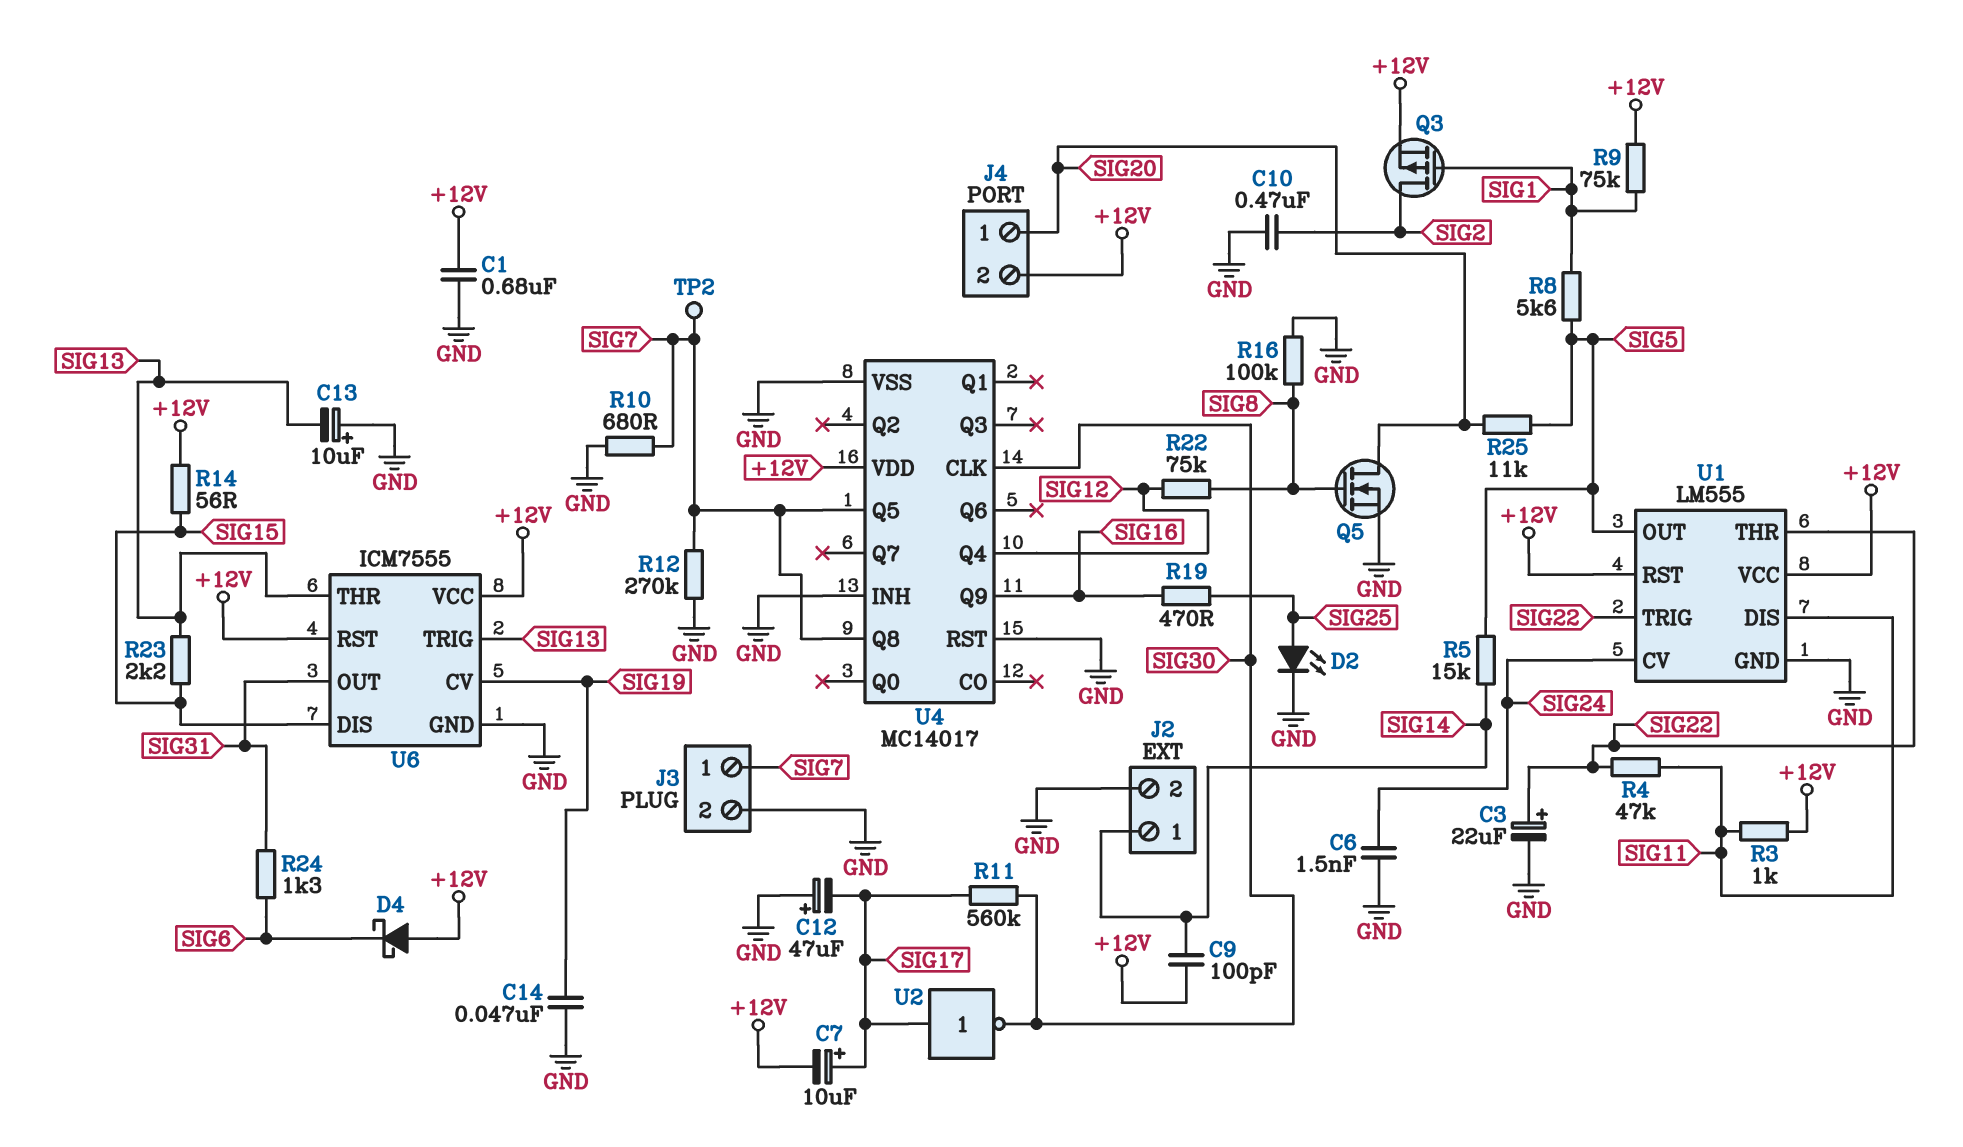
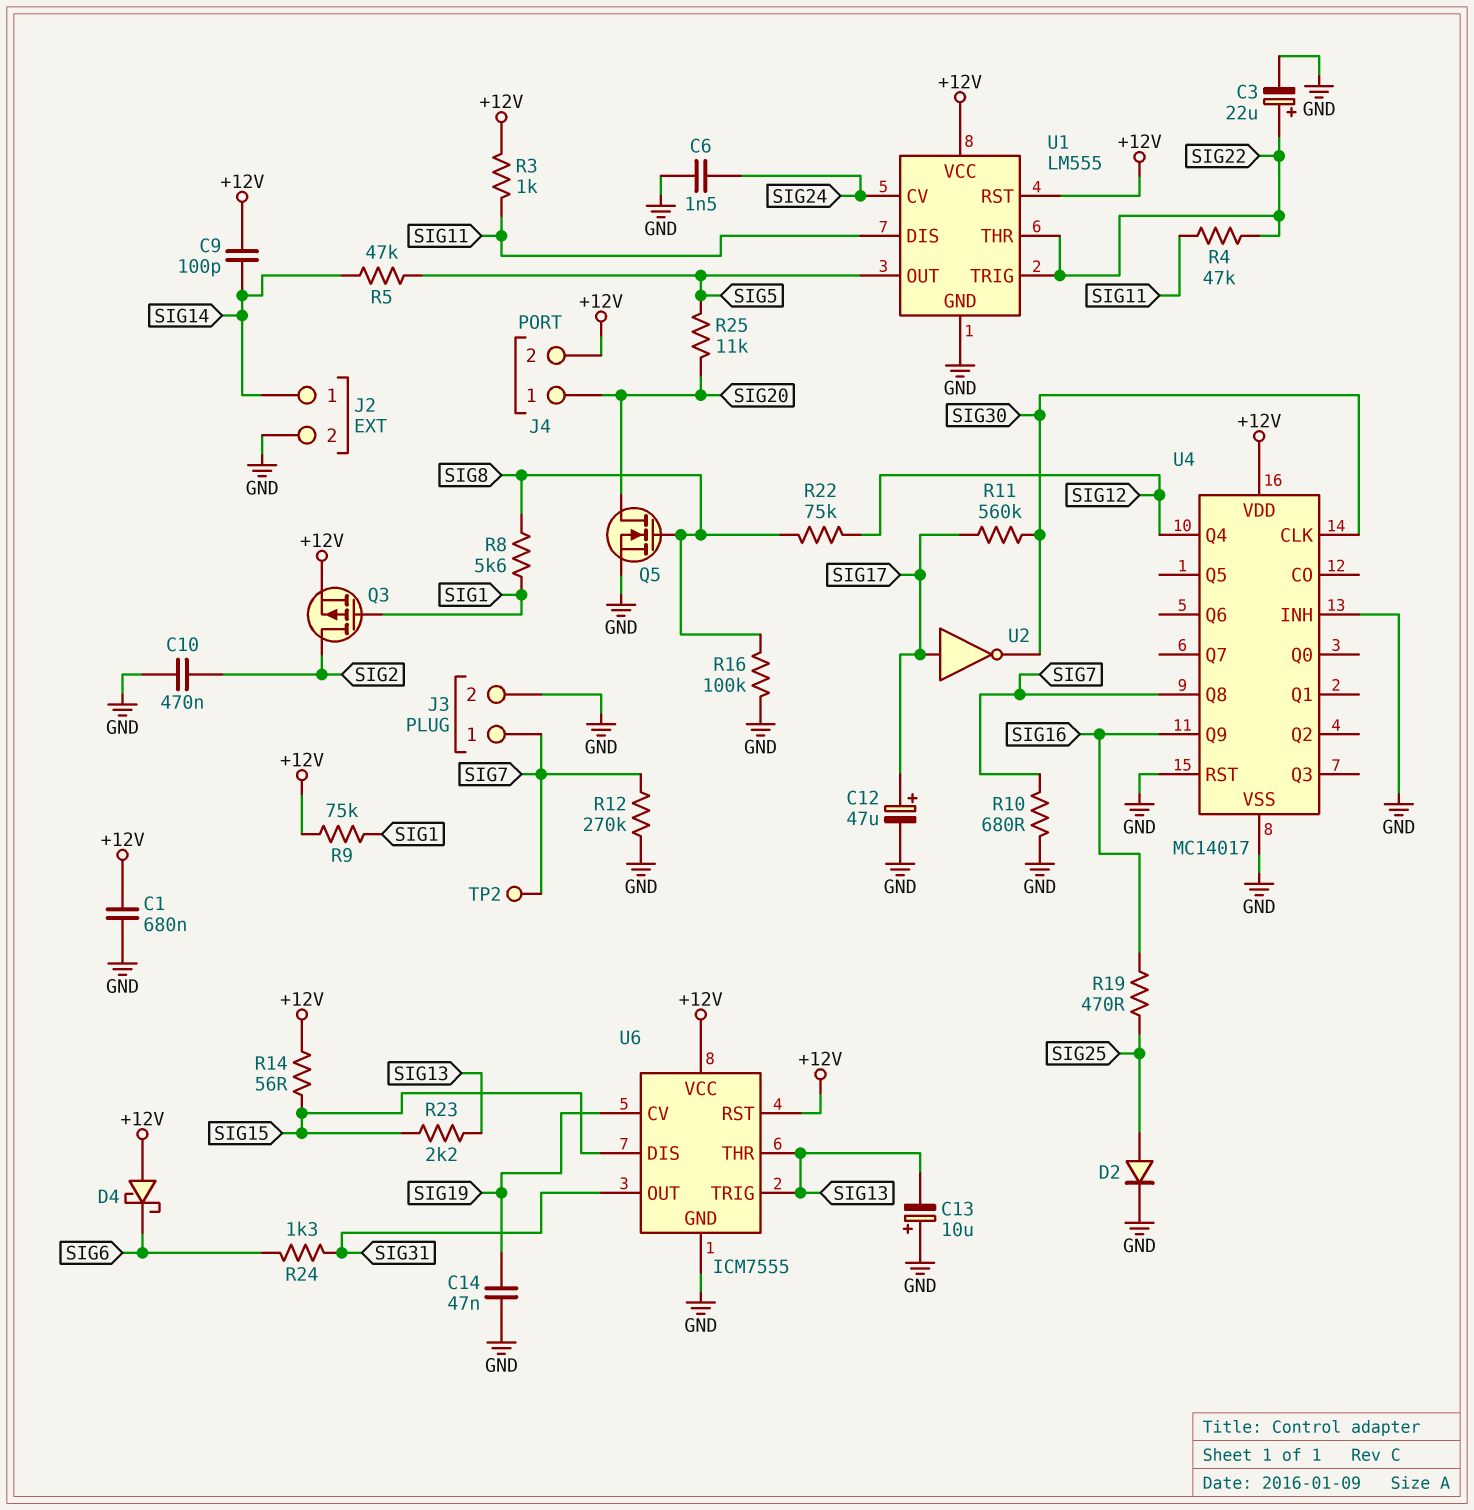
C7: 10uF (plus SIG17, minus +12V) -> none
C12: 47uF (plus GND, minus SIG17) -> 47uF (plus SIG17, minus GND)
D2: LED (A SIG25, K GND) -> diode (A SIG25, K GND)
R5: 15k (SIG5, SIG14) -> 47k (SIG5, SIG14)
R8: 5.6k (SIG1, SIG5) -> 5.6k (SIG1, SIG8)
U4 pin Q5: SIG7 -> none

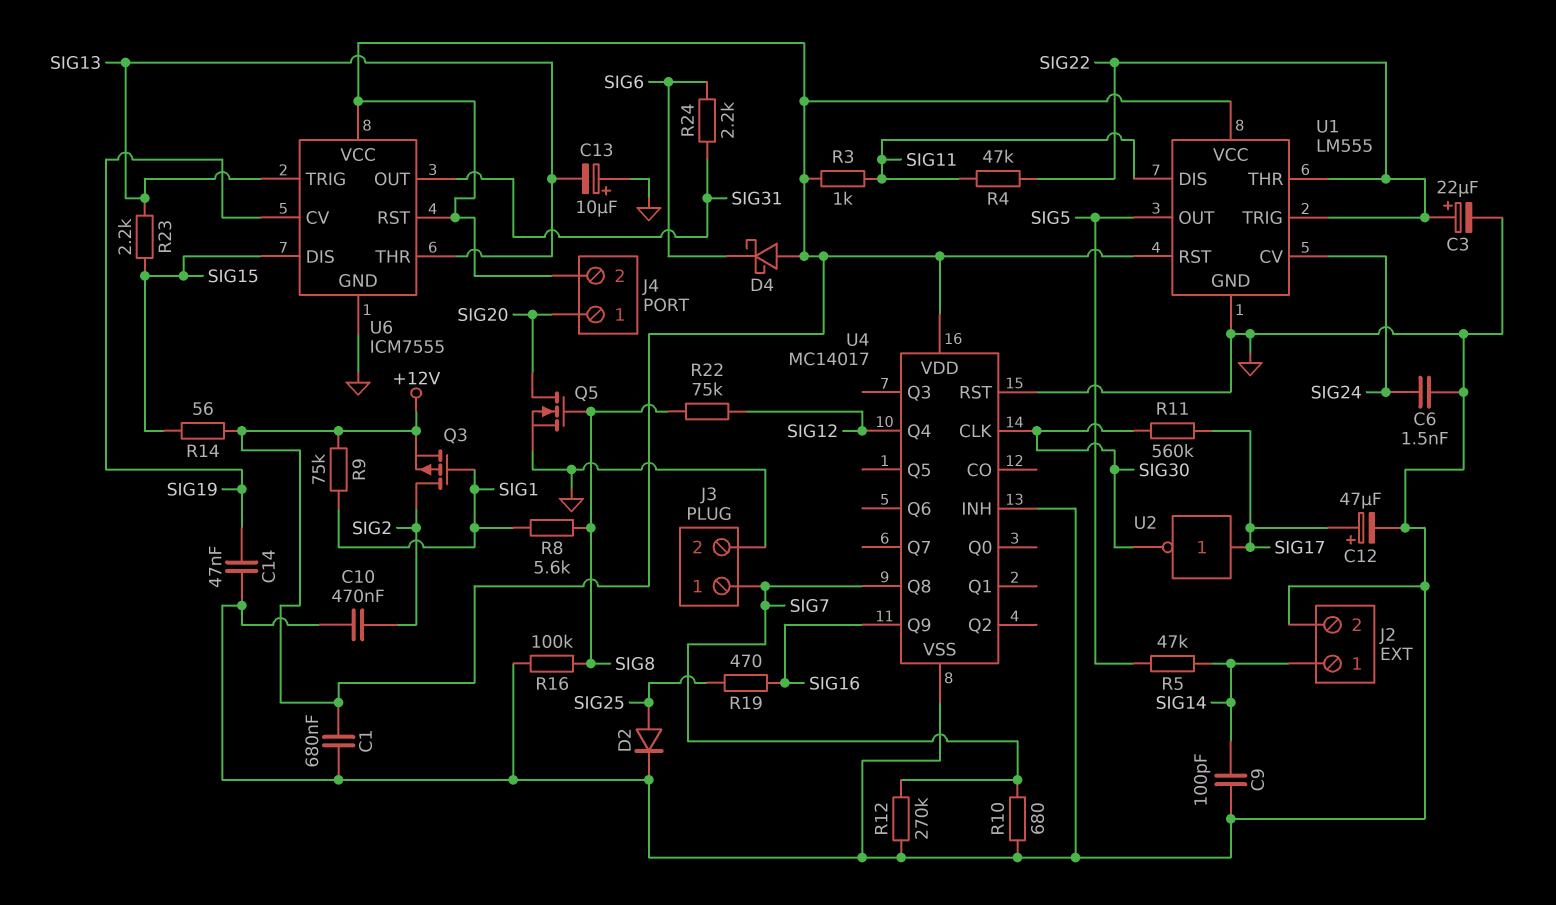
C9: 100pF (+12V, SIG14) -> 100pF (GND, SIG14)
R24: 1.3k (SIG6, SIG31) -> 2.2k (SIG6, SIG31)
R25: 11k (SIG5, SIG20) -> none
TP2: test point (SIG7) -> none

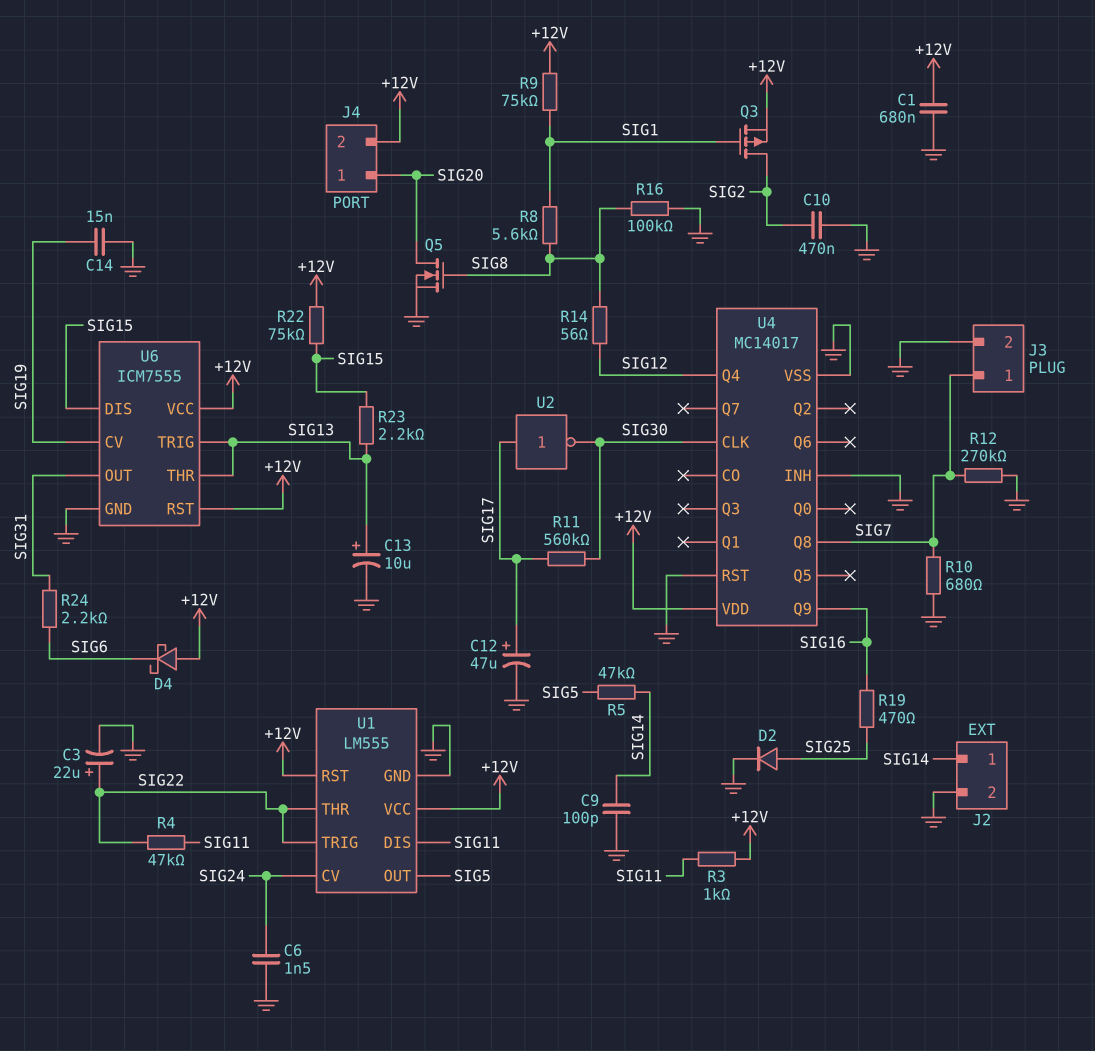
C13: 10uF (plus GND, minus SIG13) -> 10uF (plus SIG13, minus GND)
C14: 47nF (GND, SIG19) -> 15nF (GND, SIG19)
R14: 56 (+12V, SIG15) -> 56 (SIG8, SIG12)
R22: 75k (SIG8, SIG12) -> 75k (+12V, SIG15)

